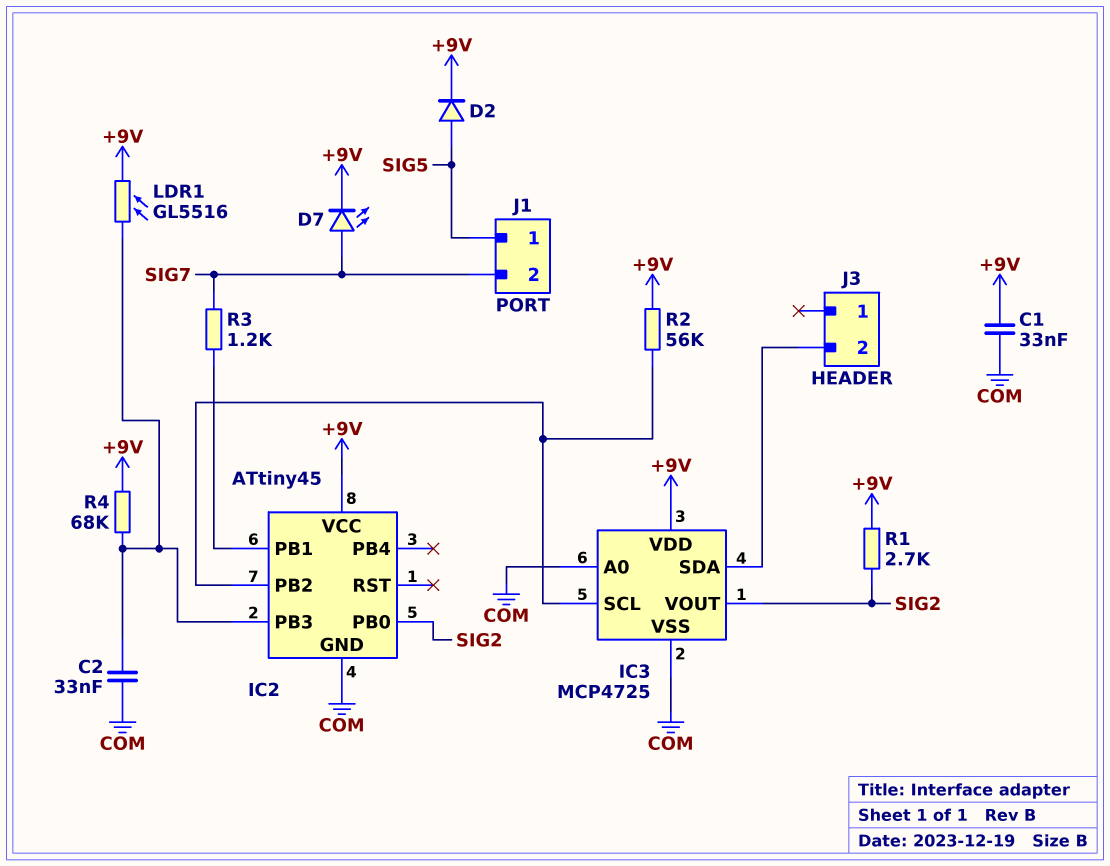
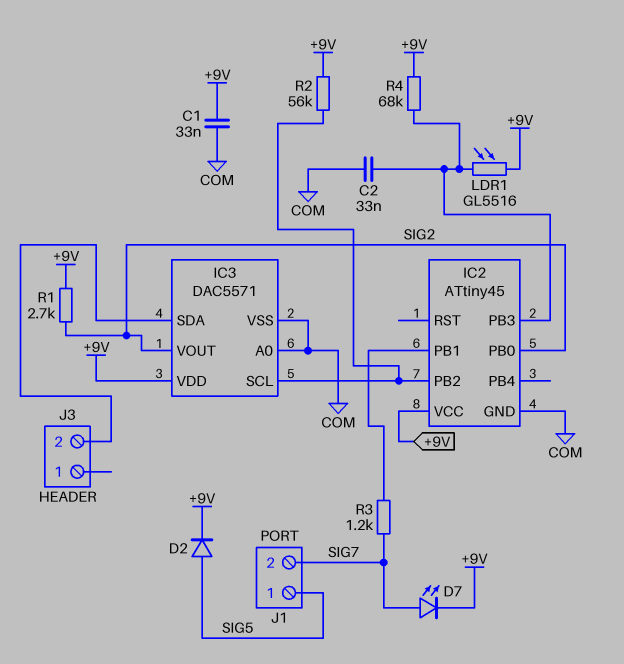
IC3: MCP4725 -> DAC5571

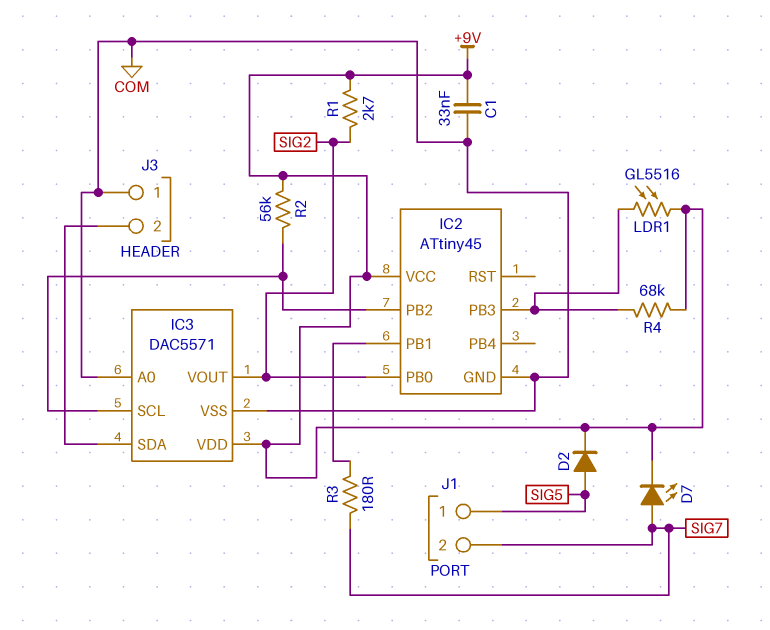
C2: 33nF (COM, IC2/PB3) -> none
J3 pin 1: none -> COM
R3: 1.2k (IC2/PB1, SIG7) -> 180 (IC2/PB1, SIG7)

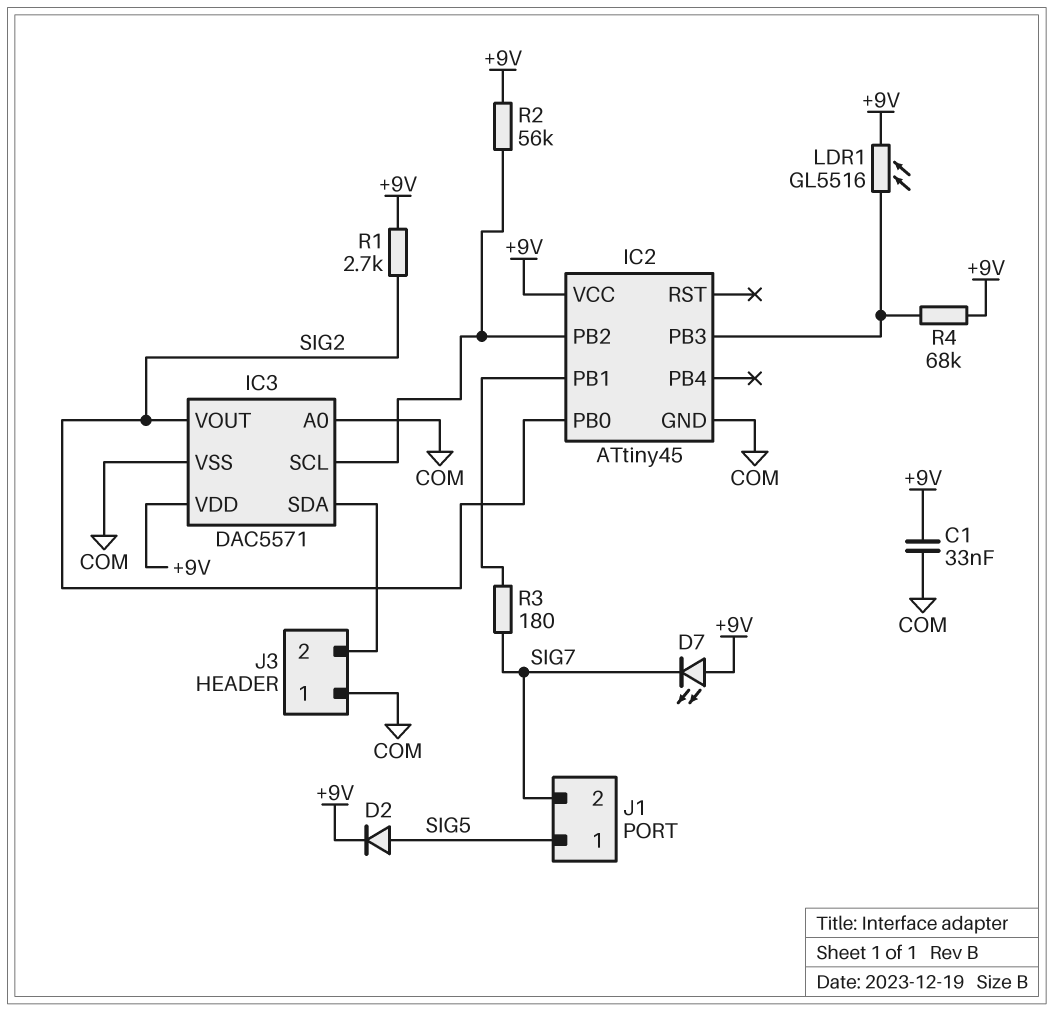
D7: LED (A SIG7, K +9V) -> LED (A +9V, K SIG7)

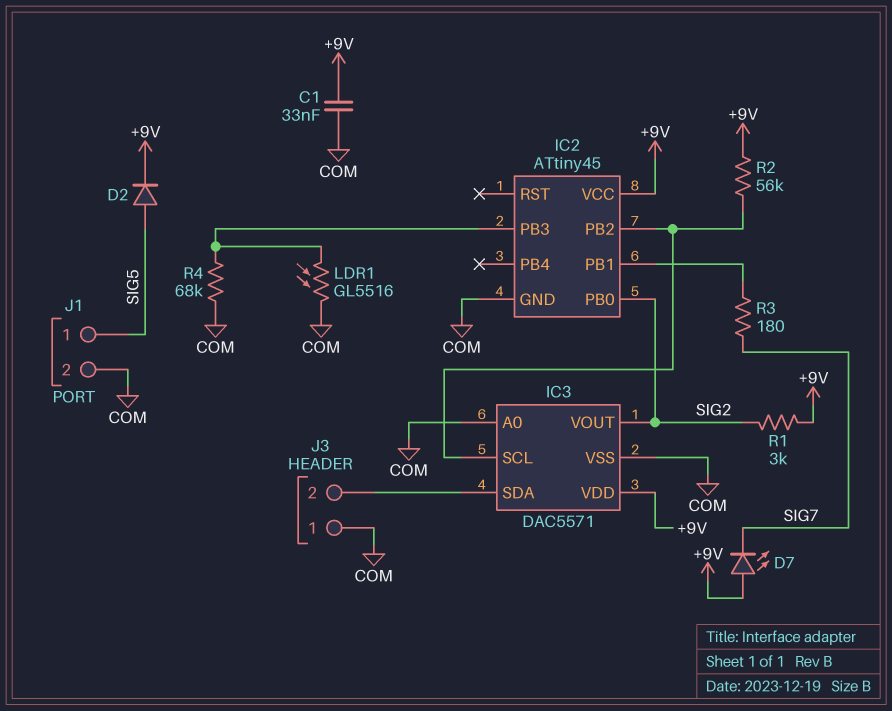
J1 pin 2: SIG7 -> COM
LDR1: GL5516 (+9V, IC2/PB3) -> GL5516 (COM, IC2/PB3)
R1: 2.7k (+9V, SIG2) -> 3k (+9V, SIG2)
R4: 68k (+9V, IC2/PB3) -> 68k (COM, IC2/PB3)

